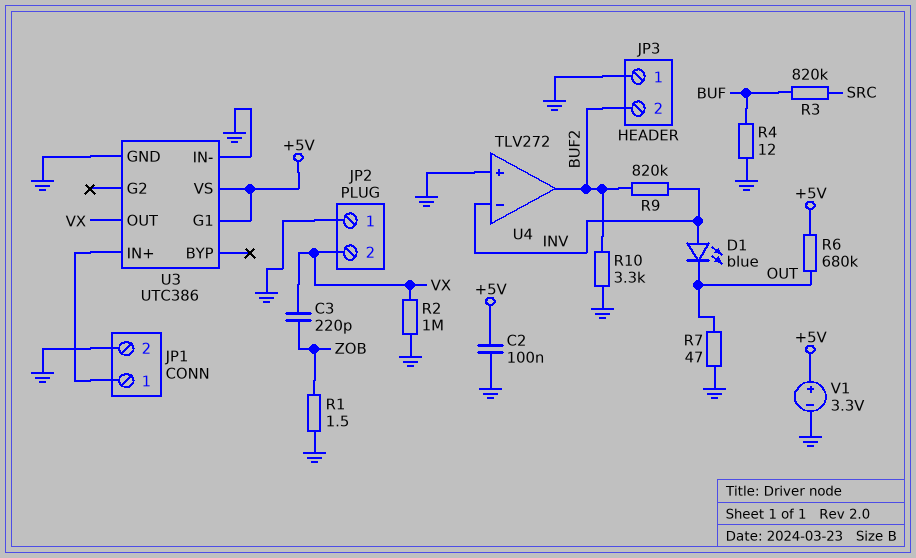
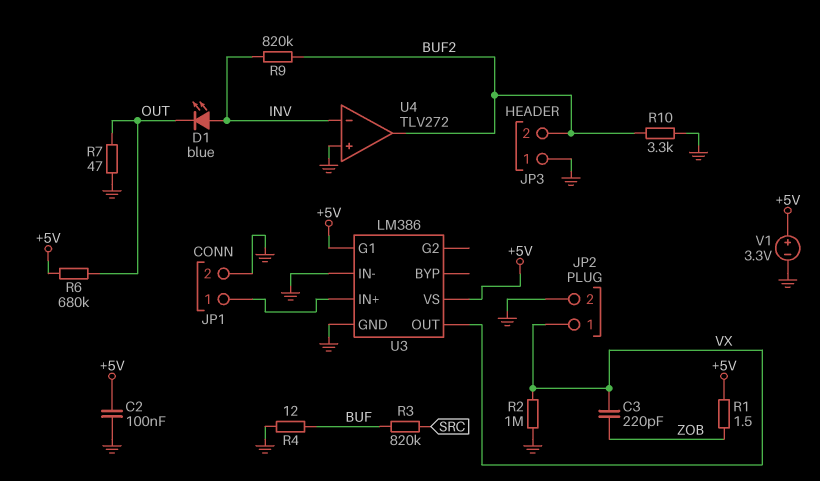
JP2 pin 1: GND -> VX
JP2 pin 2: VX -> GND
R1: 1.5 (GND, ZOB) -> 1.5 (+5V, ZOB)
U3: UTC386 -> LM386

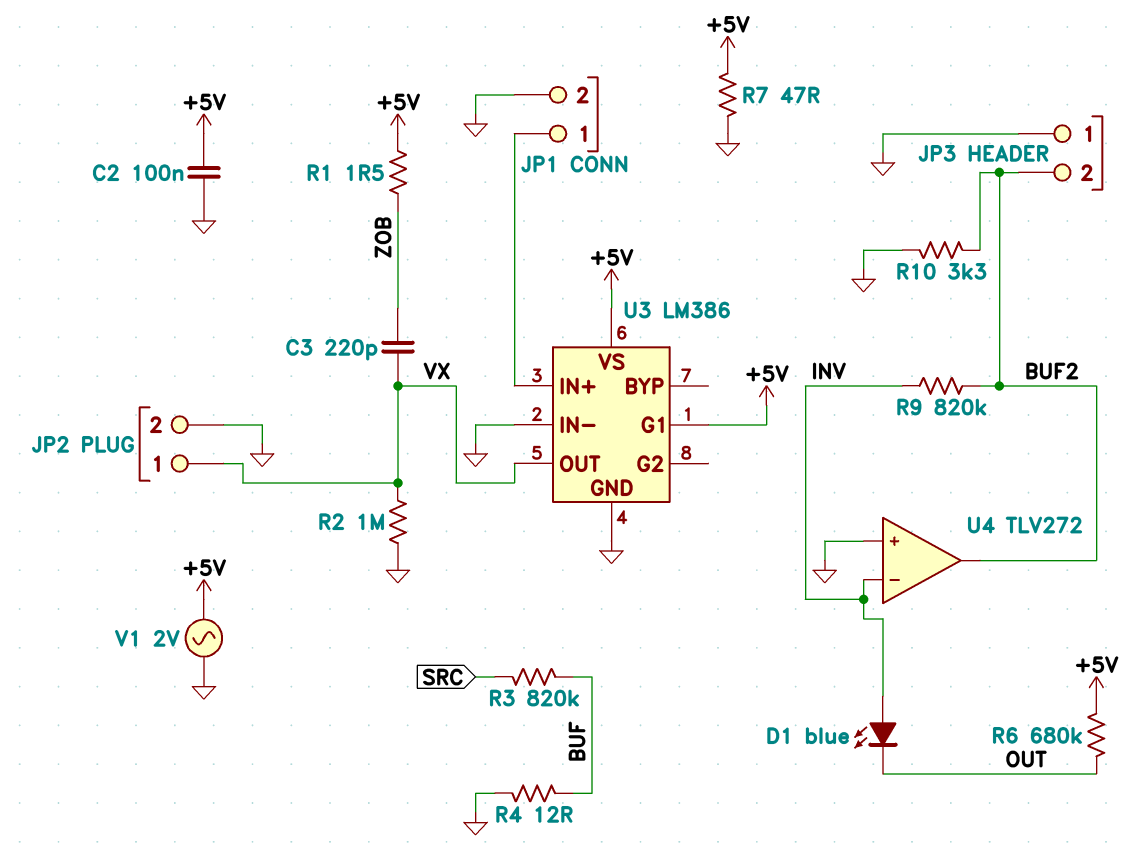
R7: 47 (GND, OUT) -> 47 (+5V, GND)
V1: 3.3V (plus +5V, minus GND) -> AC 2V (+5V, GND)

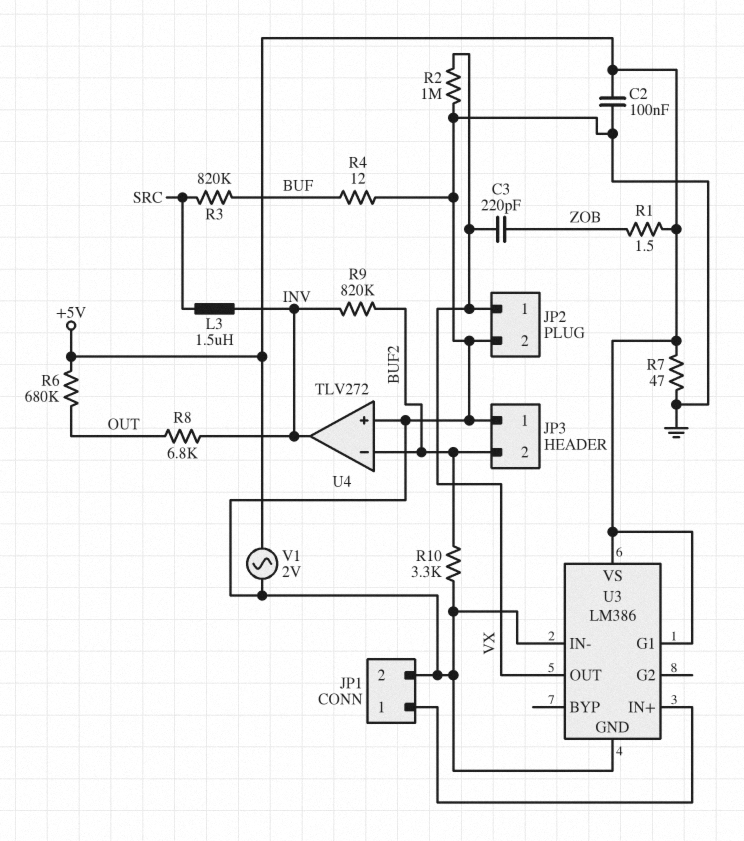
D1: LED blue (A INV, K OUT) -> none
L3: none -> 1.5uH (INV, SRC)
R8: none -> 6.8k (INV, OUT)
U4 pin in-: INV -> BUF2
U4 pin out: BUF2 -> INV

